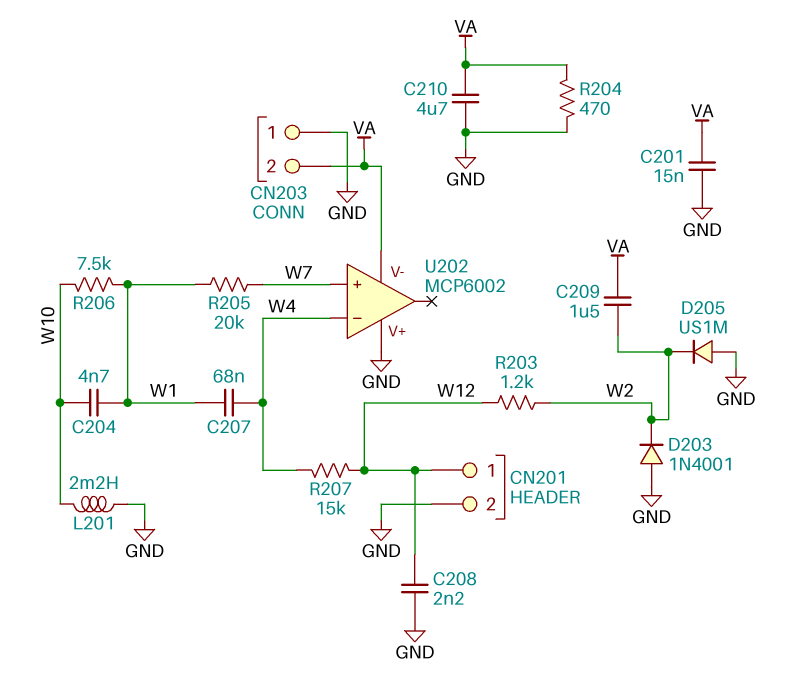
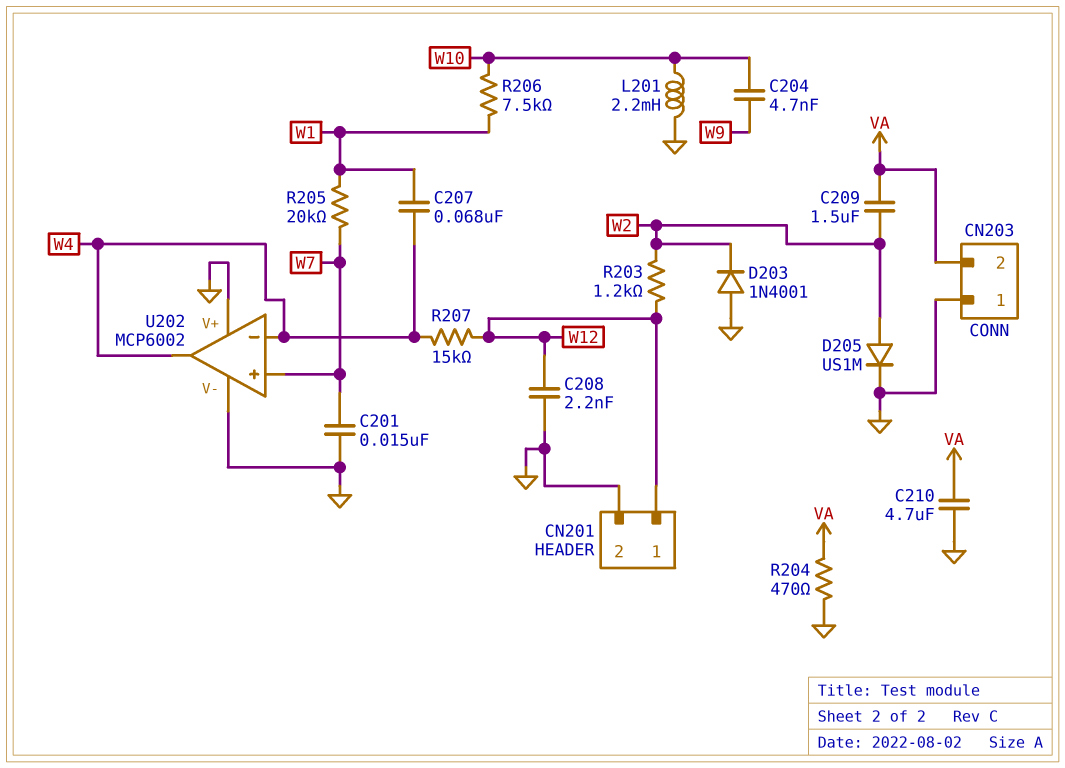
C201: 15nF (GND, VA) -> 15nF (GND, W7)
C204: 4.7nF (W1, W10) -> 4.7nF (W9, W10)
D205: diode US1M (A GND, K W2) -> diode US1M (A W2, K GND)
U202 pin V-: VA -> GND
U202 pin out: none -> W4

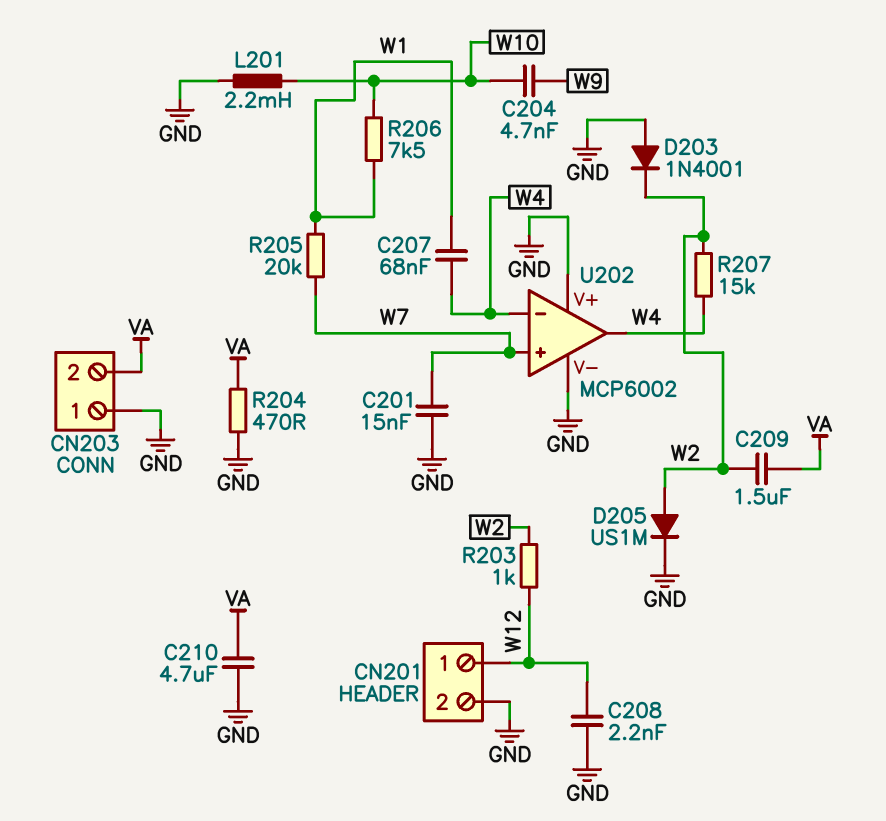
R203: 1.2k (W2, W12) -> 1k (W2, W12)
R207: 15k (W4, W12) -> 15k (W2, W4)

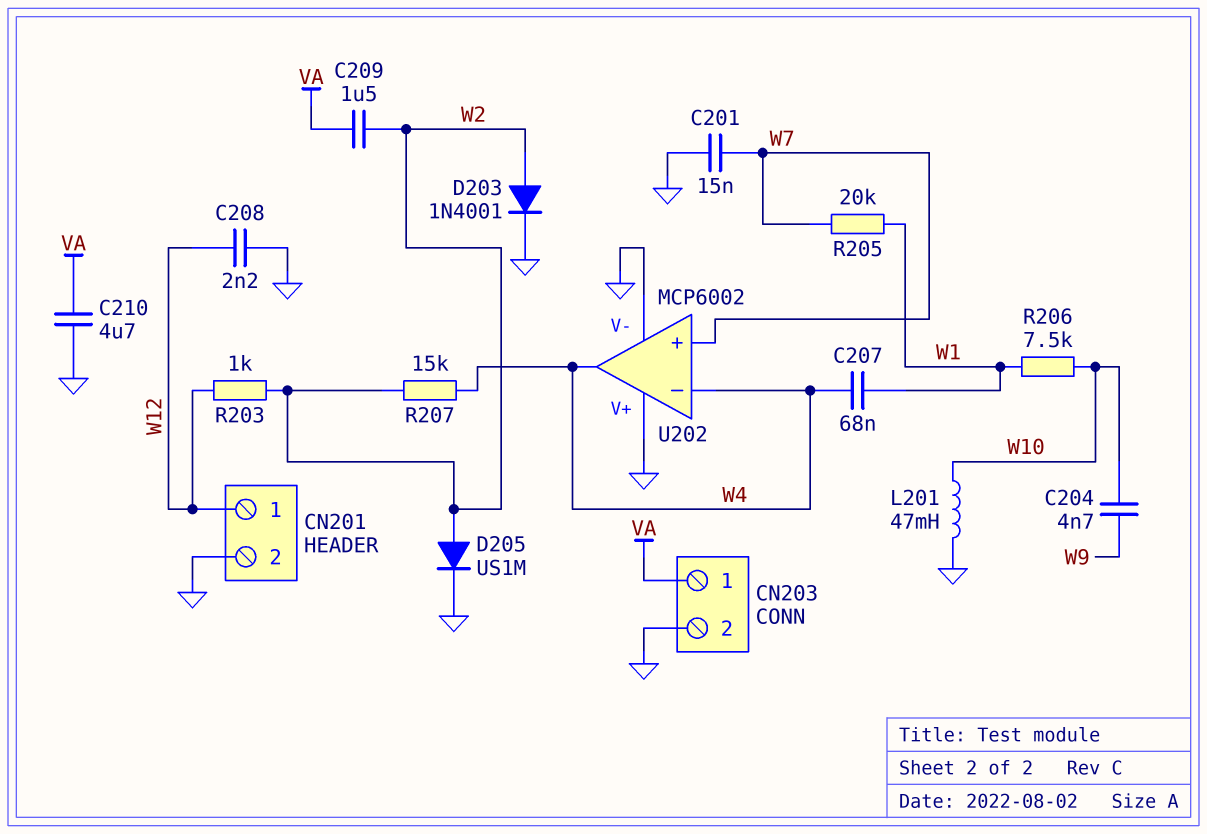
CN203 pin 1: GND -> VA
CN203 pin 2: VA -> GND
D203: diode 1N4001 (A GND, K W2) -> diode 1N4001 (A W2, K GND)
L201: 2.2mH (GND, W10) -> 47mH (GND, W10)
R204: 470 (GND, VA) -> none

